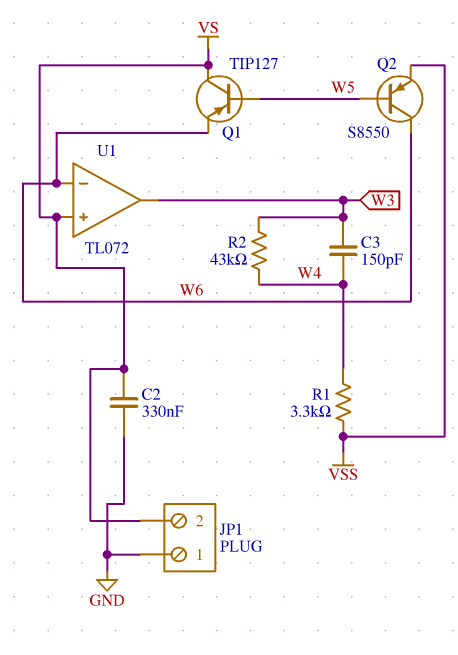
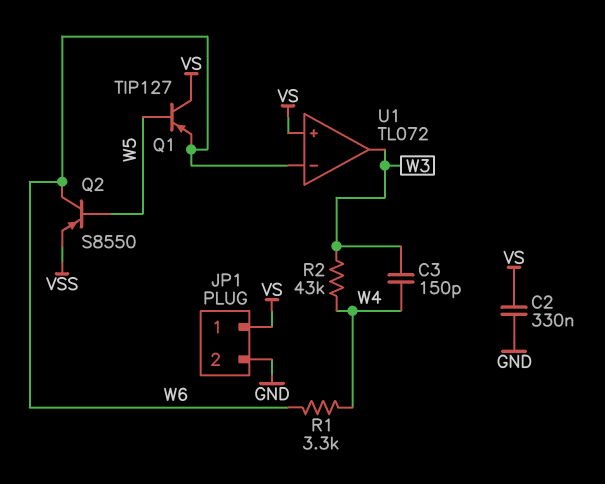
JP1 pin 1: GND -> VS
JP1 pin 2: VS -> GND
R1: 3.3k (VSS, W4) -> 3.3k (W4, W6)

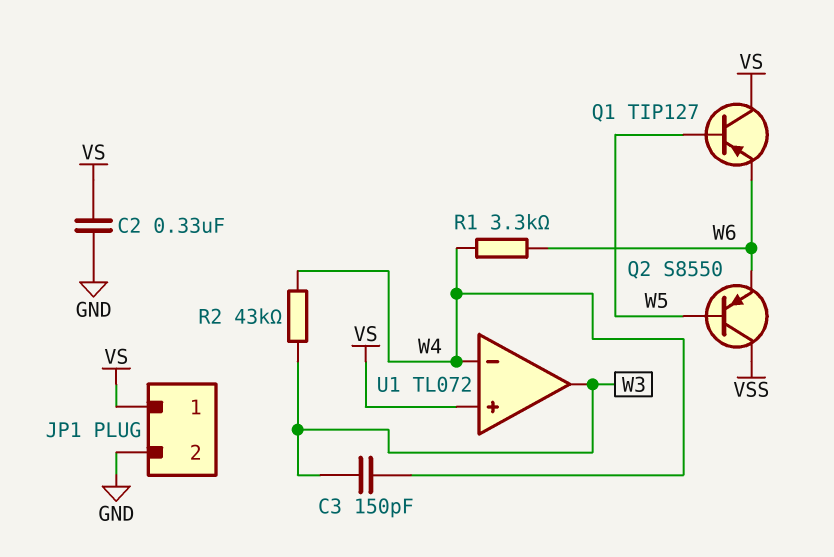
Q2: PNP S8550 (B W5, C W6, E VSS) -> PNP S8550 (B W5, C VSS, E W6)
U1 pin in-: W6 -> W4

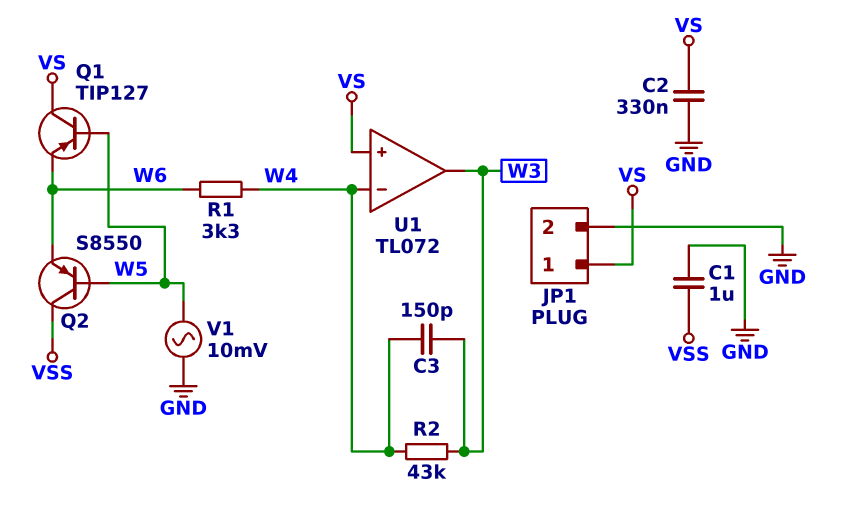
C1: none -> 1uF (GND, VSS)
V1: none -> AC 10mV (GND, W5)

